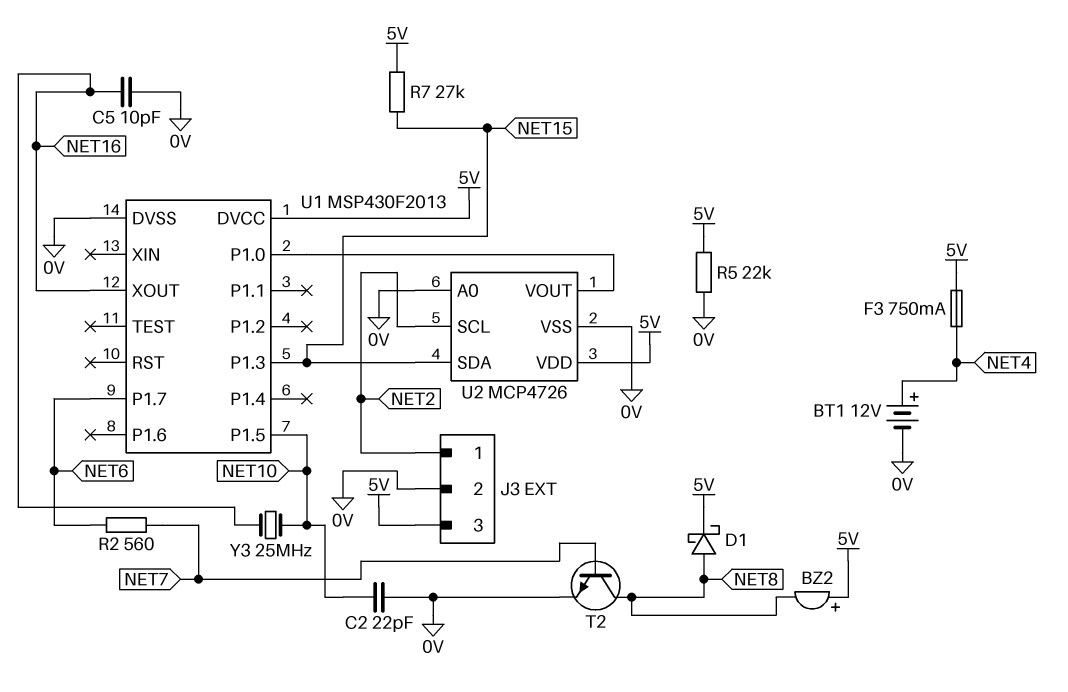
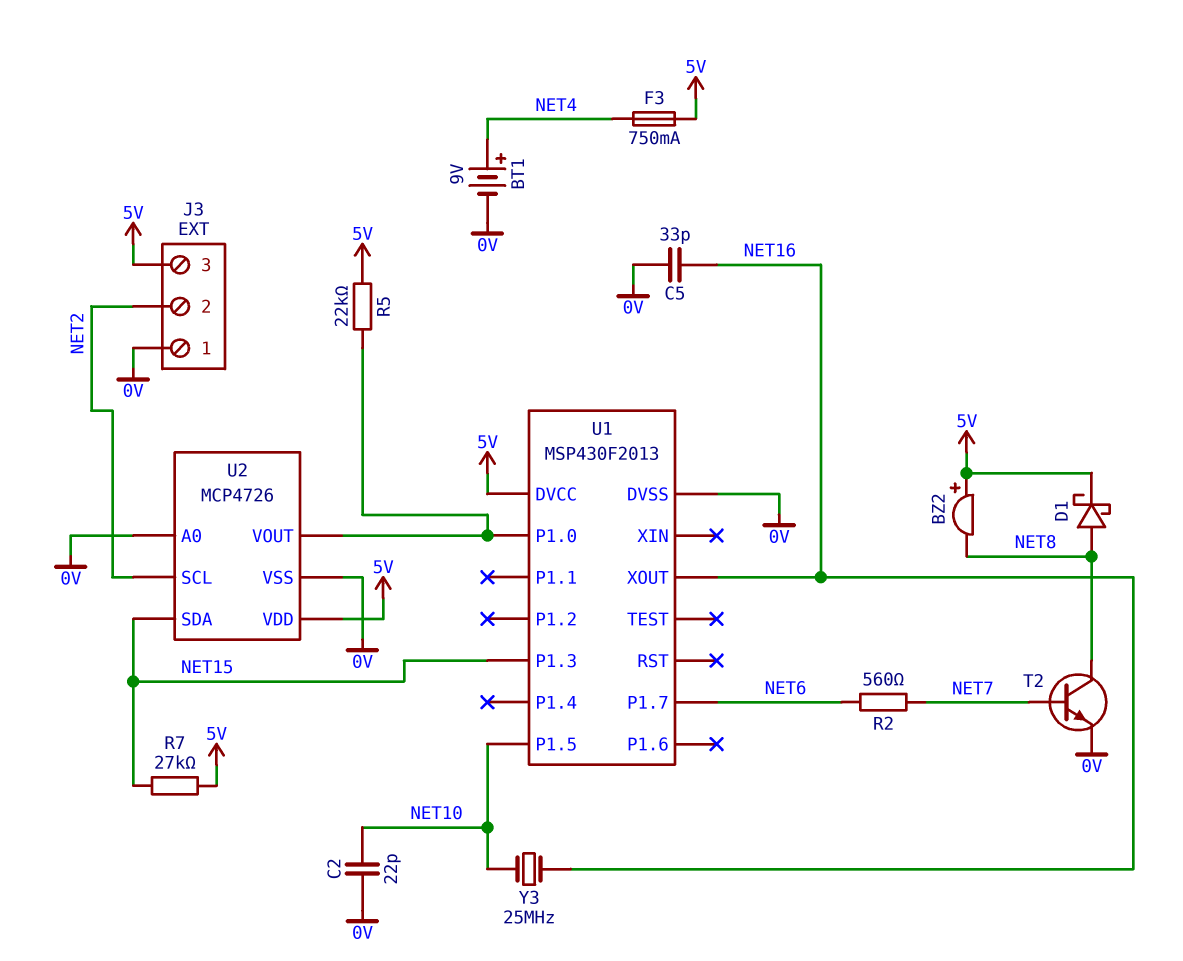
BT1: 12V (plus NET4, minus 0V) -> 9V (plus NET4, minus 0V)
C5: 10pF (0V, NET16) -> 33pF (0V, NET16)
J3 pin 1: NET2 -> 0V
J3 pin 2: 0V -> NET2
R5: 22k (0V, 5V) -> 22k (5V, U1/P1.0)

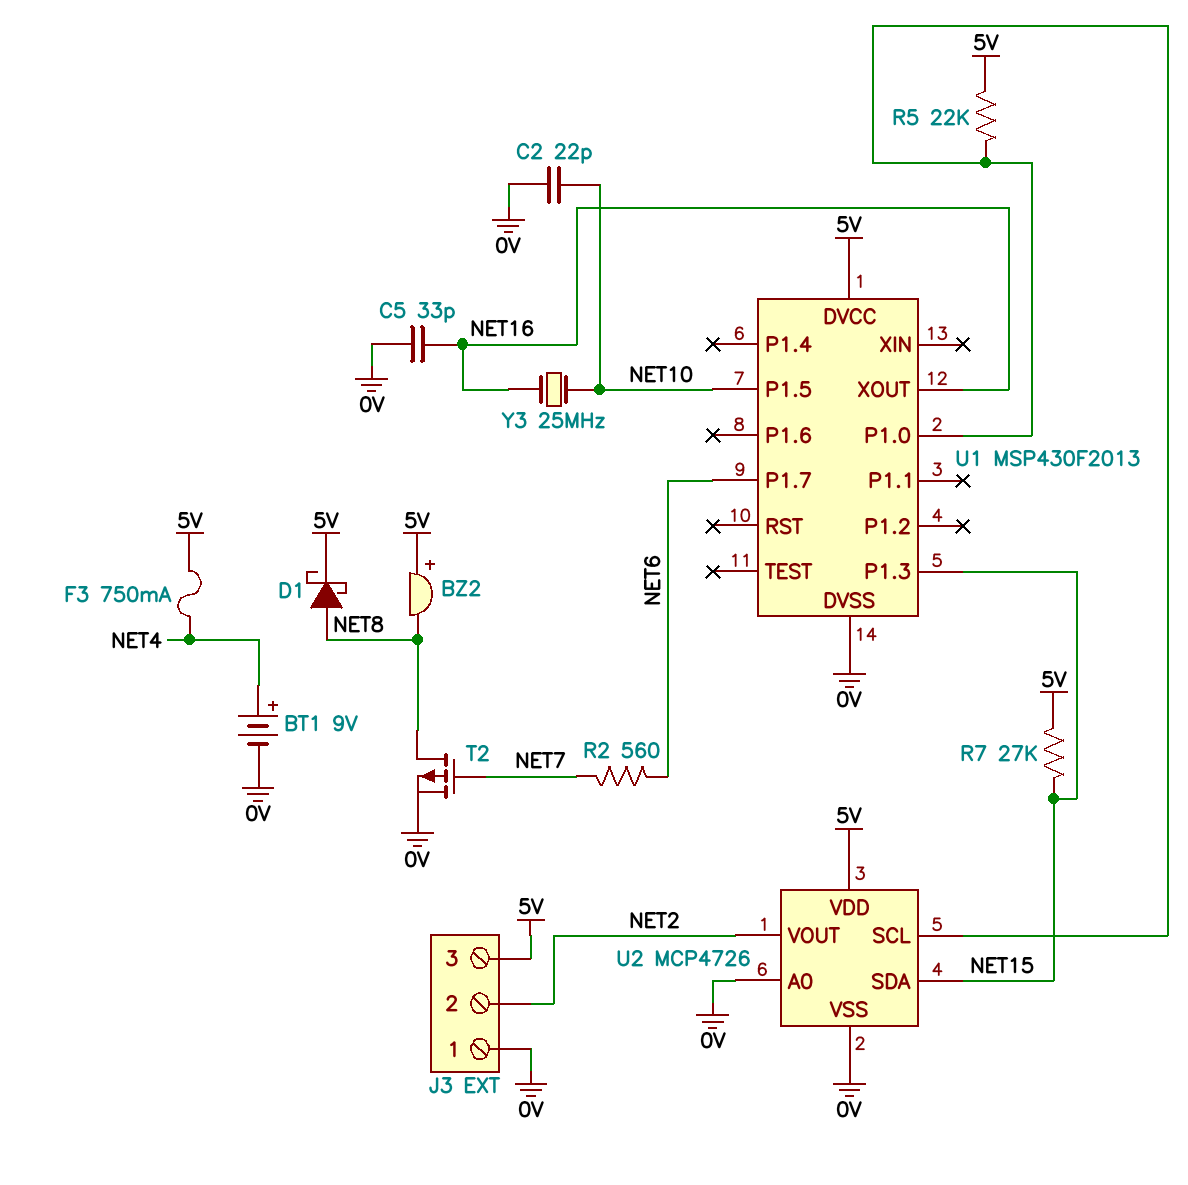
T2: NPN (B NET7, C NET8, E 0V) -> PMOS (G NET7, D NET8, S 0V)
U2 pin SCL: NET2 -> U1/P1.0
U2 pin VOUT: U1/P1.0 -> NET2

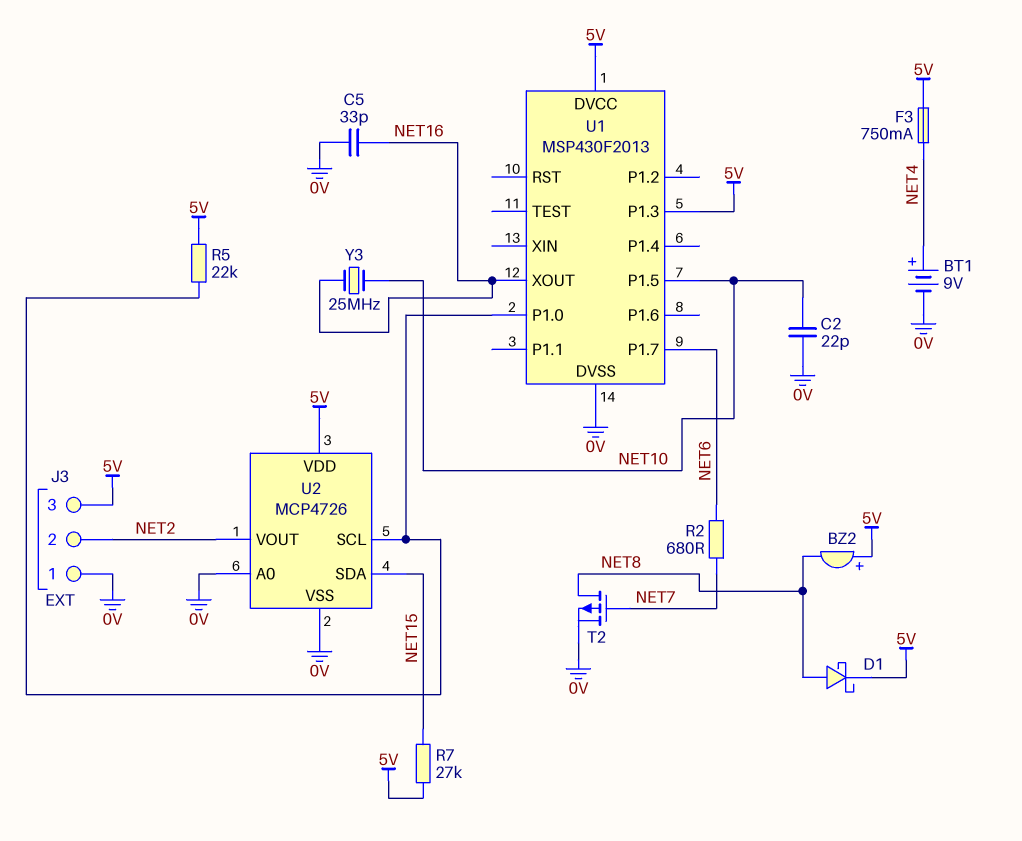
R2: 560 (NET6, NET7) -> 680 (NET6, NET7)
U1 pin P1.3: NET15 -> 5V

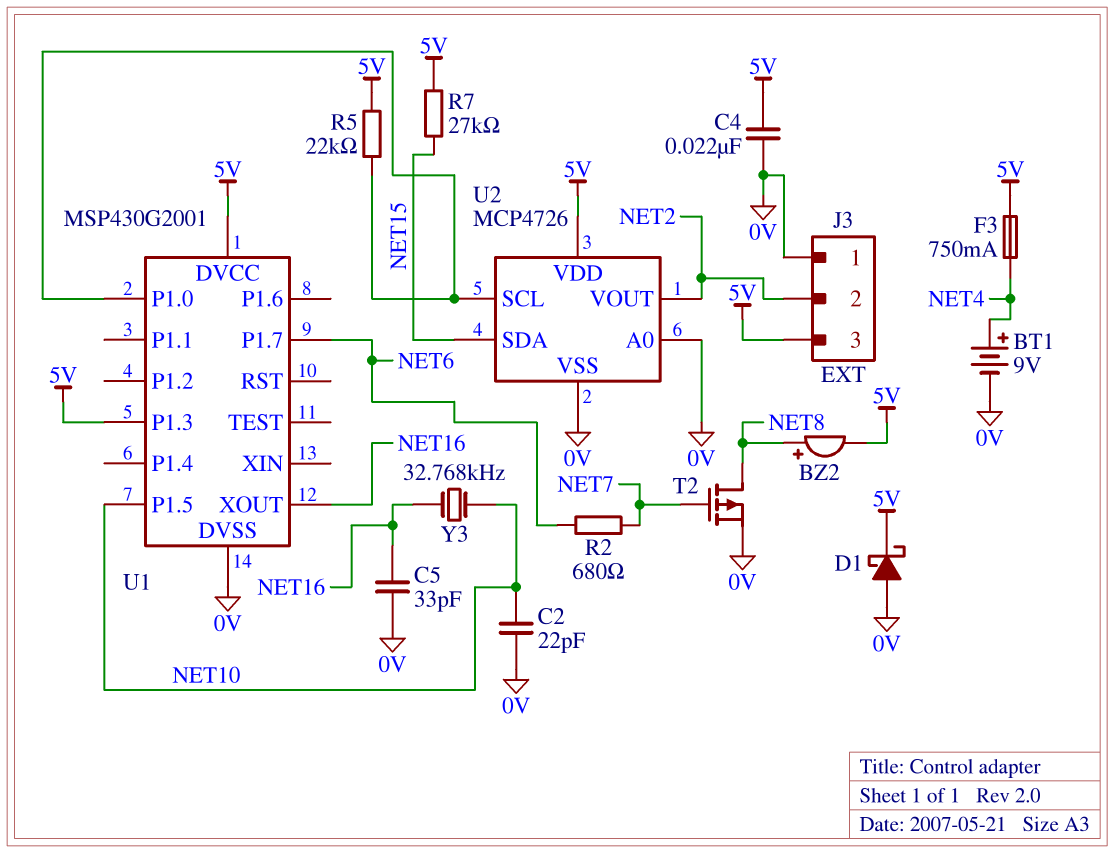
BZ2: buzzer (plus 5V, minus NET8) -> buzzer (plus NET8, minus 5V)
C4: none -> 22nF (0V, 5V)
D1: schottky (A NET8, K 5V) -> schottky (A 0V, K 5V)
U1: MSP430F2013 -> MSP430G2001
Y3: 25MHz (NET10, NET16) -> 32.768kHz (NET10, NET16)

